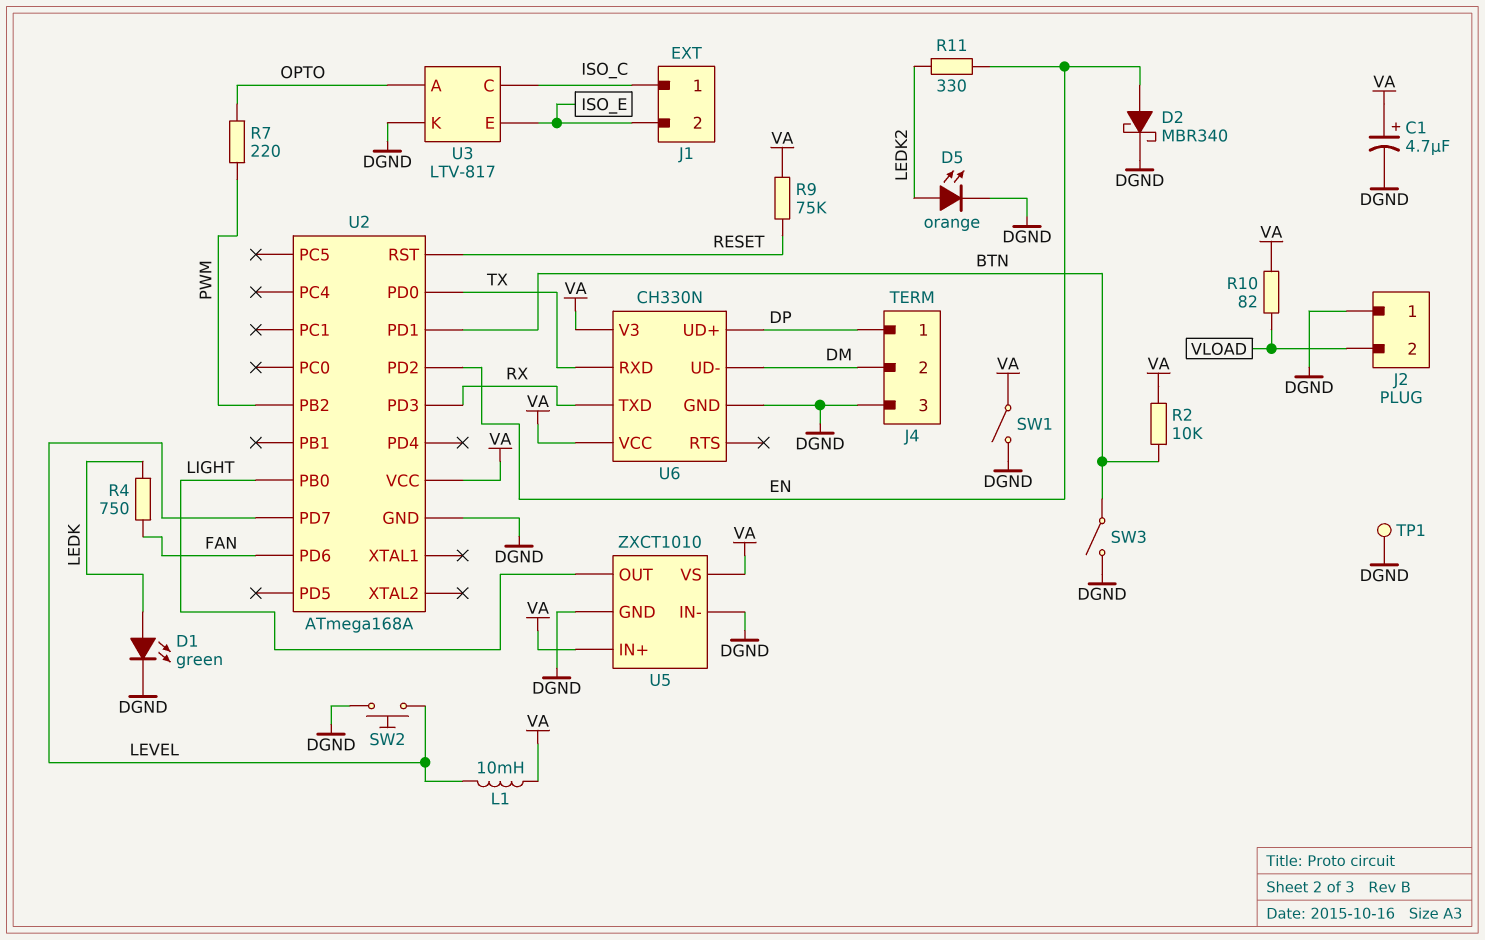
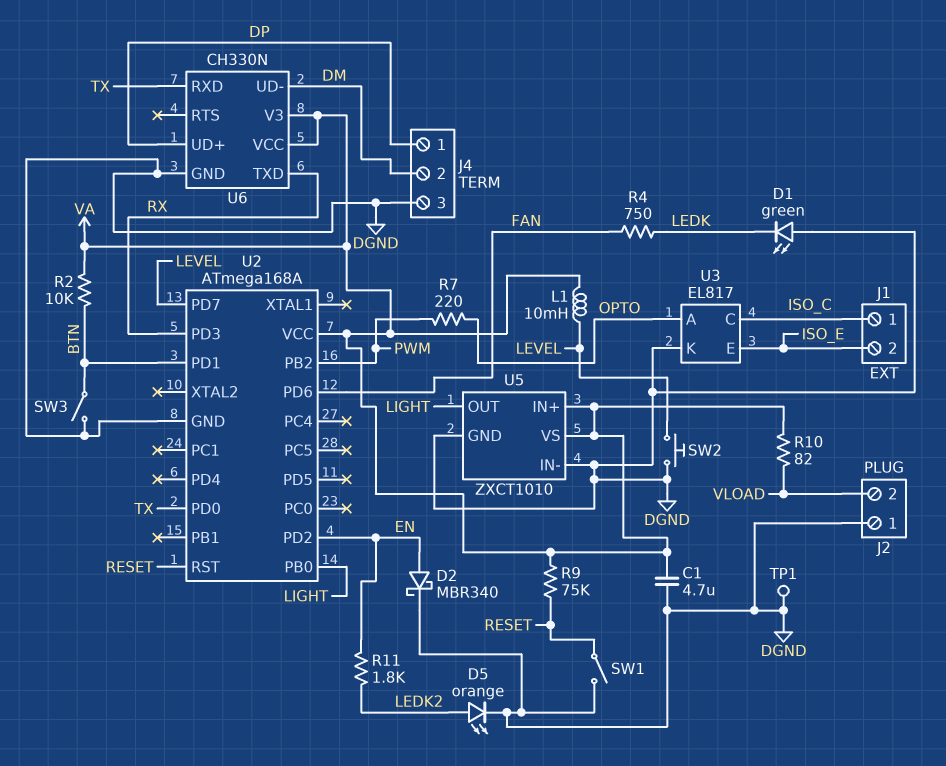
C1: 4.7uF (plus VA, minus DGND) -> 4.7uF (DGND, VA)
D1: LED green (A LEDK, K DGND) -> LED green (A DGND, K LEDK)
R11: 330 (EN, LEDK2) -> 1.8k (EN, LEDK2)
SW1: switch (DGND, VA) -> switch (DGND, RESET)
U3: LTV-817 -> EL817

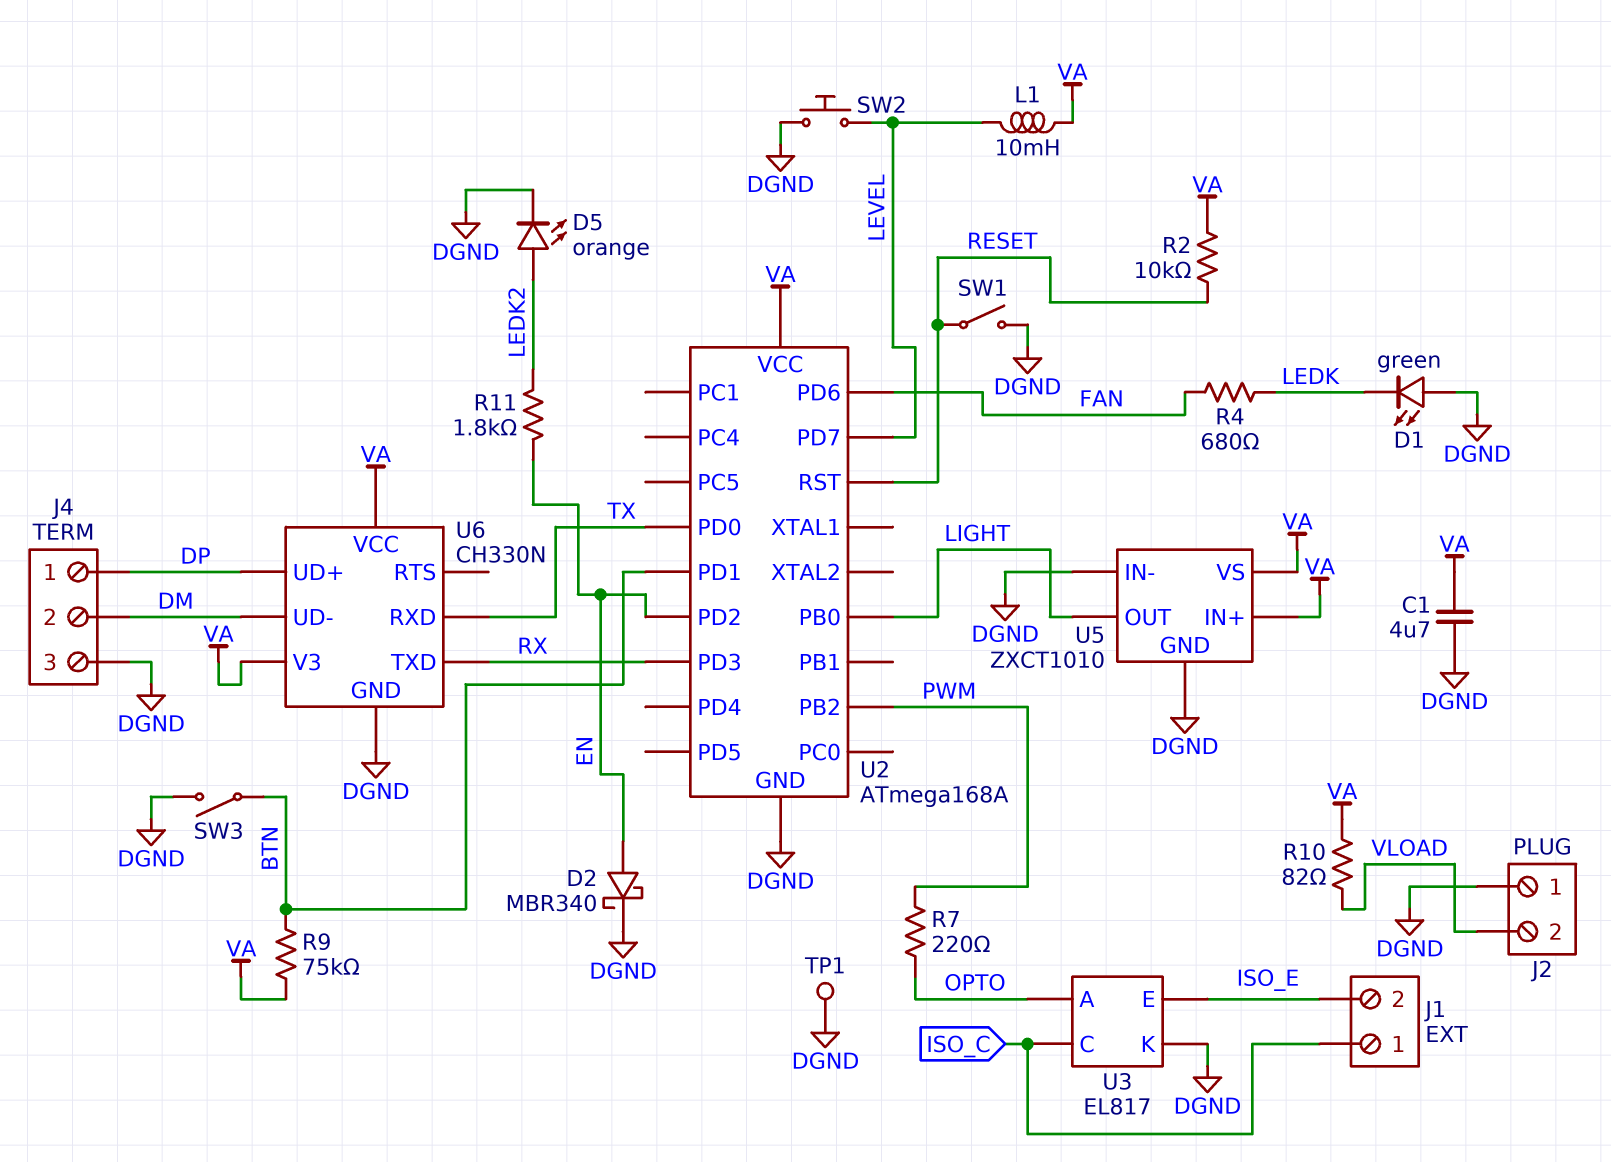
R2: 10k (BTN, VA) -> 10k (RESET, VA)
R4: 750 (FAN, LEDK) -> 680 (FAN, LEDK)
R9: 75k (RESET, VA) -> 75k (BTN, VA)

